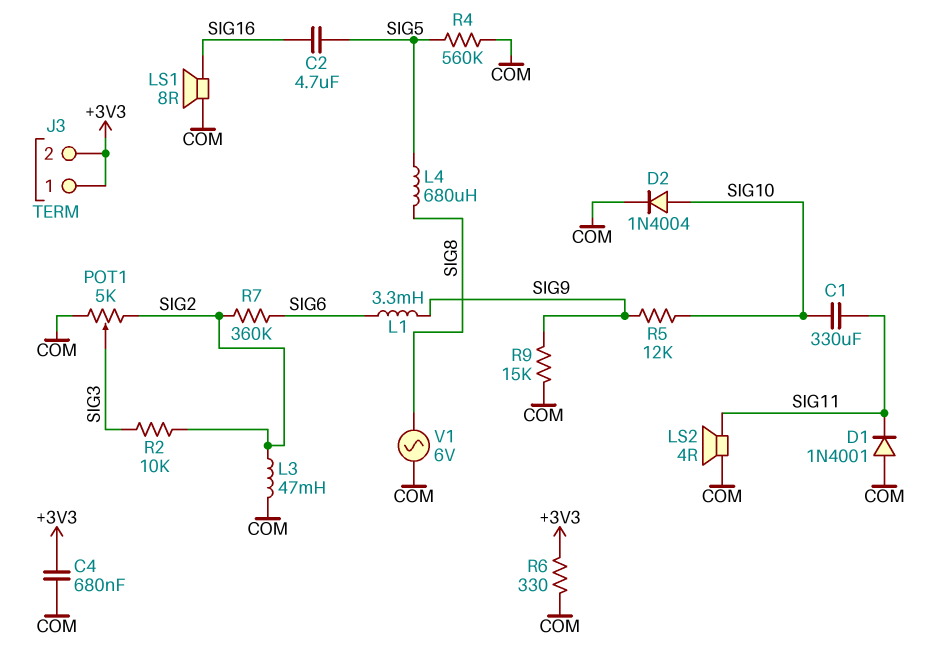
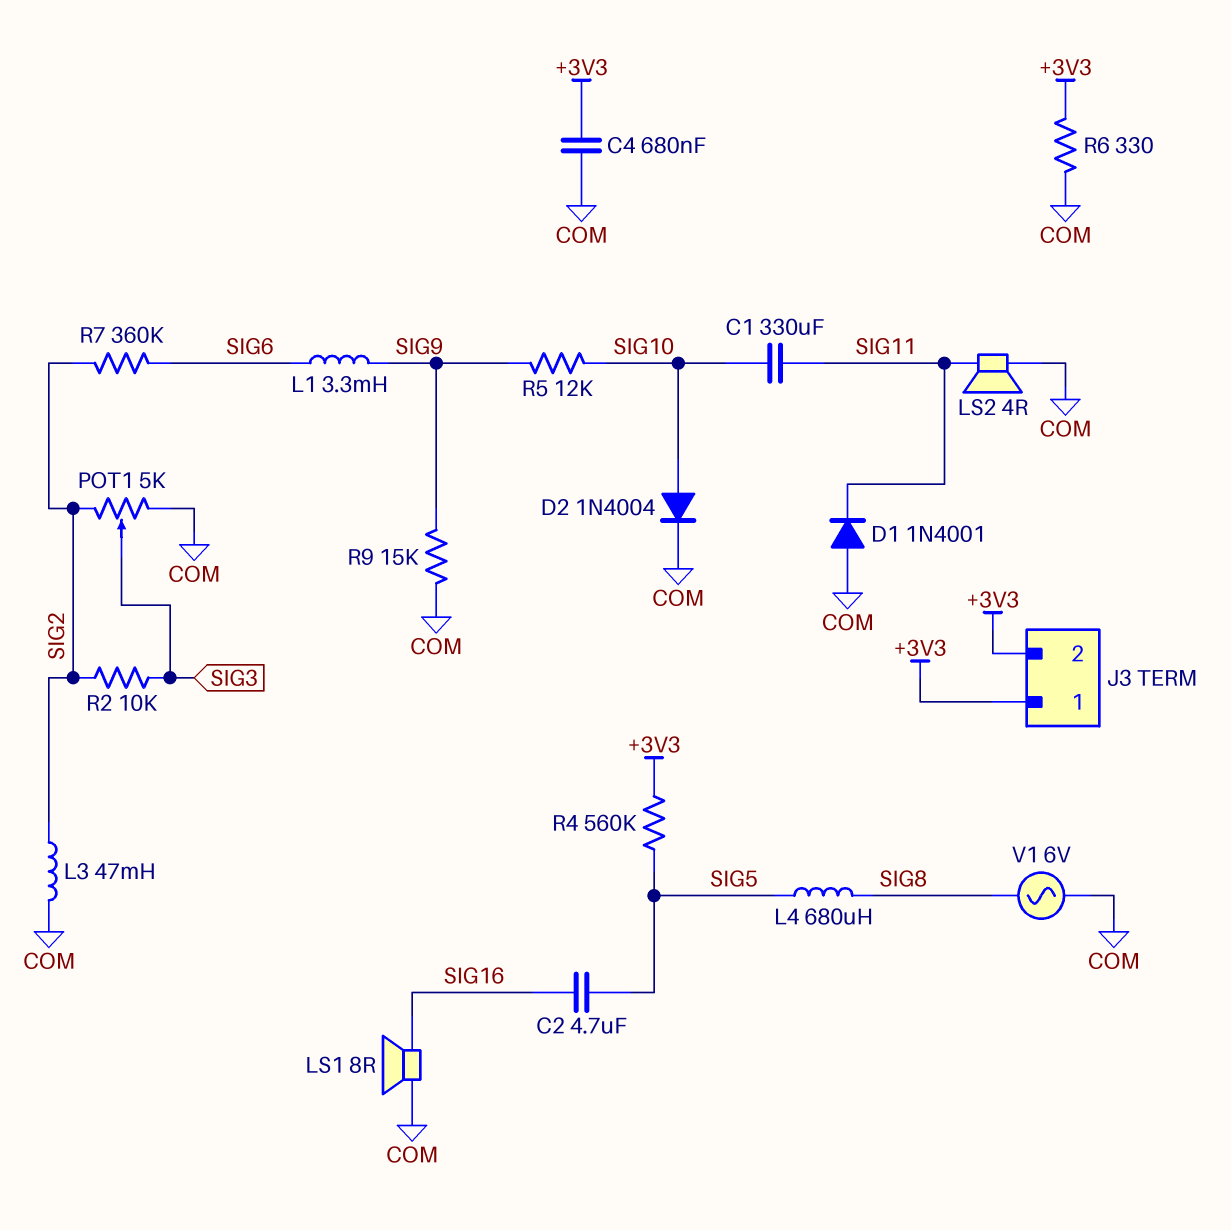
R4: 560k (COM, SIG5) -> 560k (+3V3, SIG5)

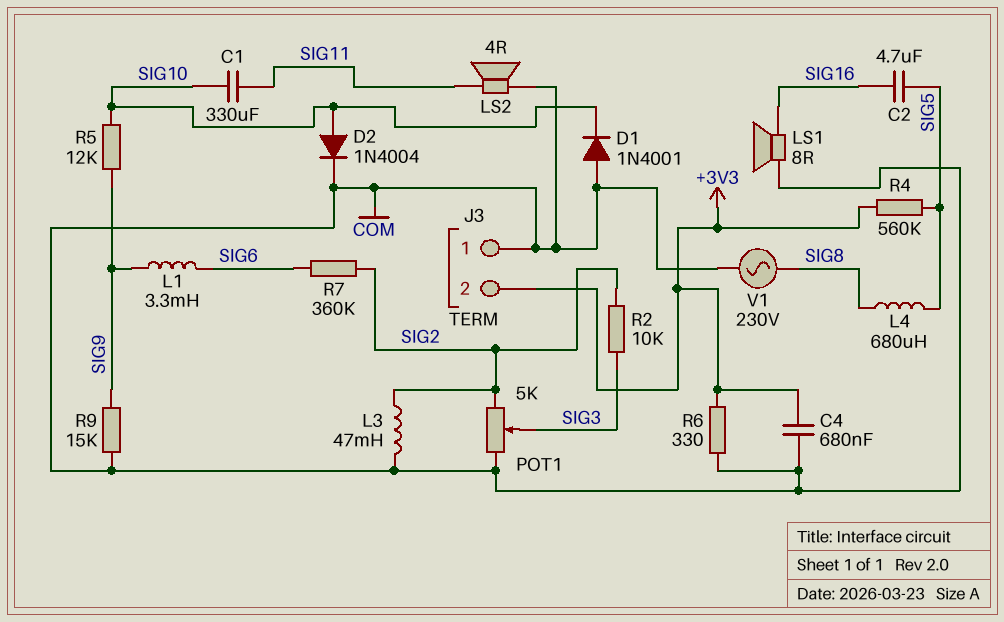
D1: diode 1N4001 (A COM, K SIG11) -> diode 1N4001 (A COM, K SIG10)
J3 pin 1: +3V3 -> COM
V1: AC 6V (COM, SIG8) -> AC 230V (COM, SIG8)

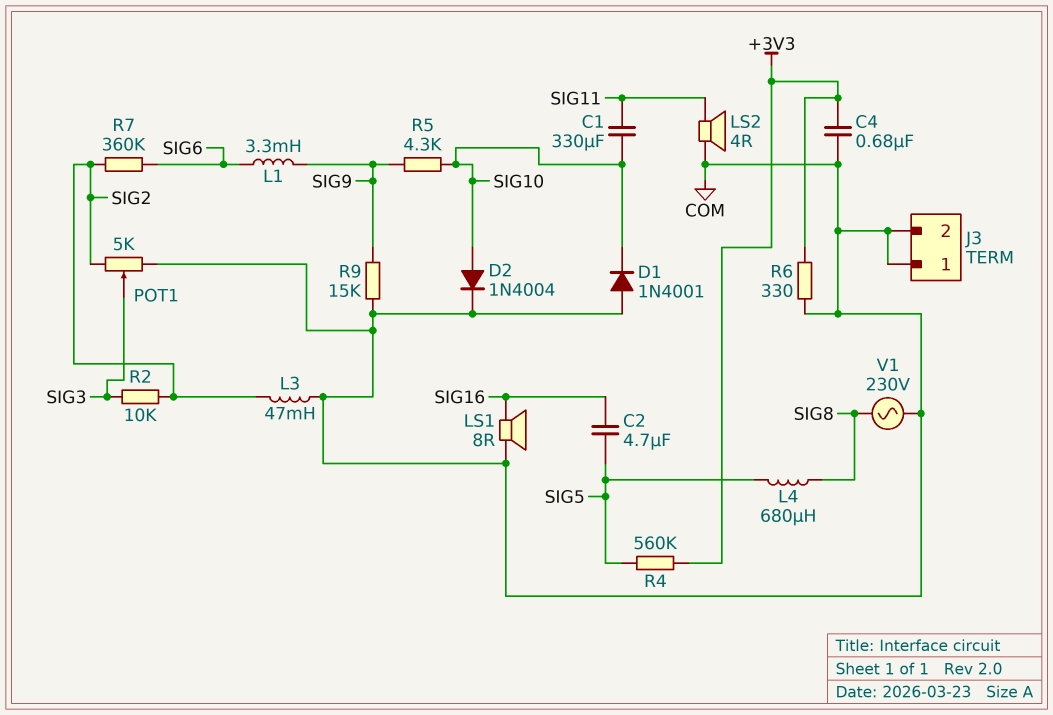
J3 pin 2: +3V3 -> COM
R5: 12k (SIG9, SIG10) -> 4.3k (SIG9, SIG10)

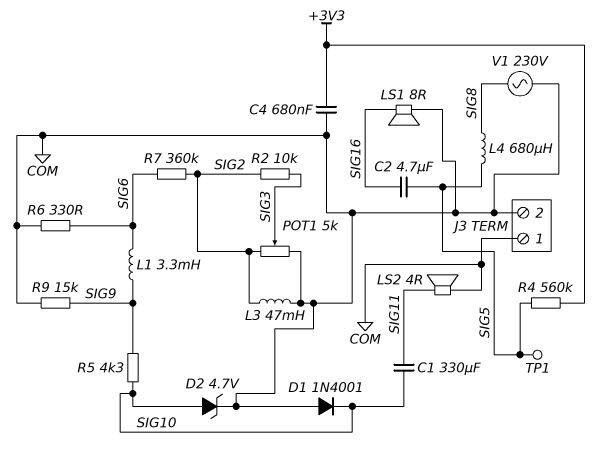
D2: diode 1N4004 (A SIG10, K COM) -> zener 4.7V (A SIG10, K COM)
R6: 330 (+3V3, COM) -> 330 (COM, SIG6)
TP1: none -> test point (SIG5)

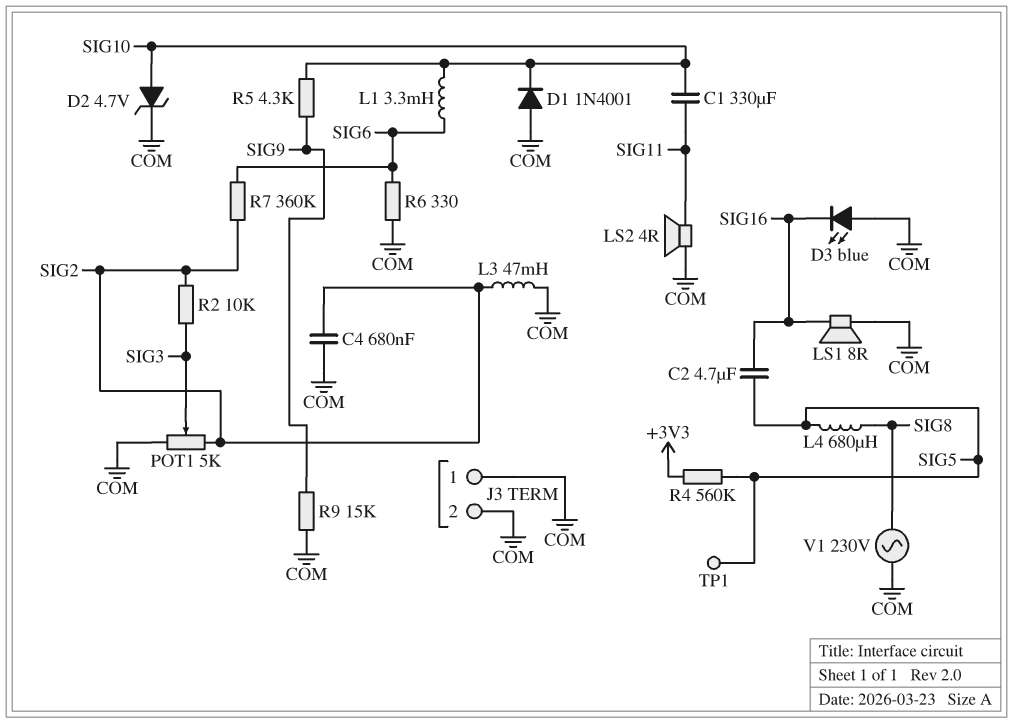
C4: 680nF (+3V3, COM) -> 680nF (COM, SIG2)
D3: none -> LED blue (A COM, K SIG16)
L1: 3.3mH (SIG6, SIG9) -> 3.3mH (SIG6, SIG10)

